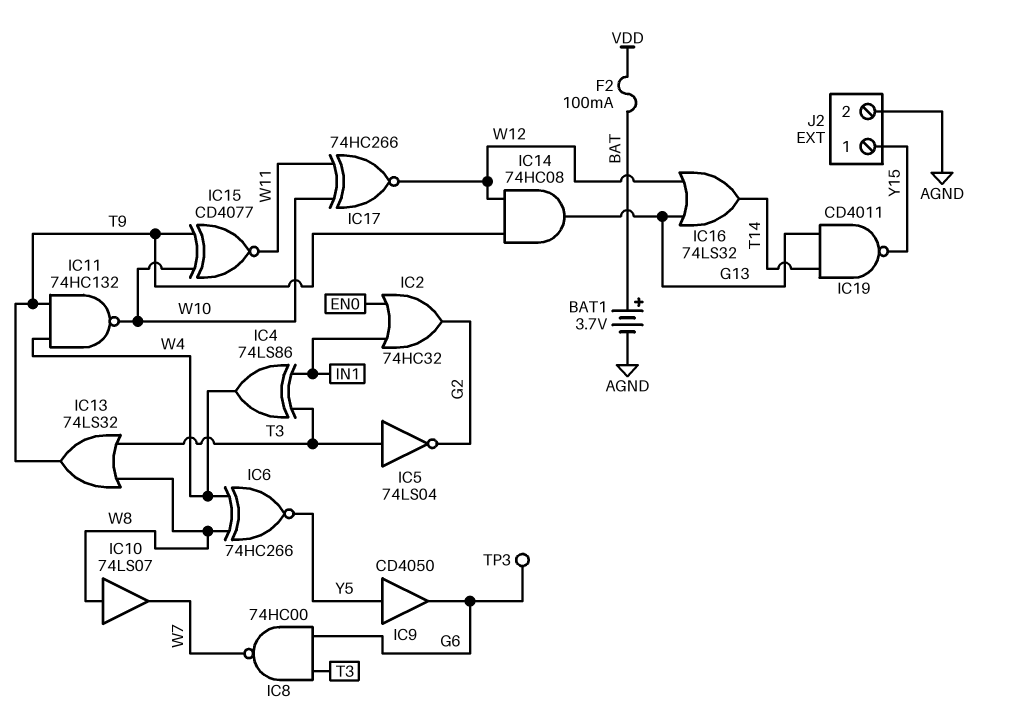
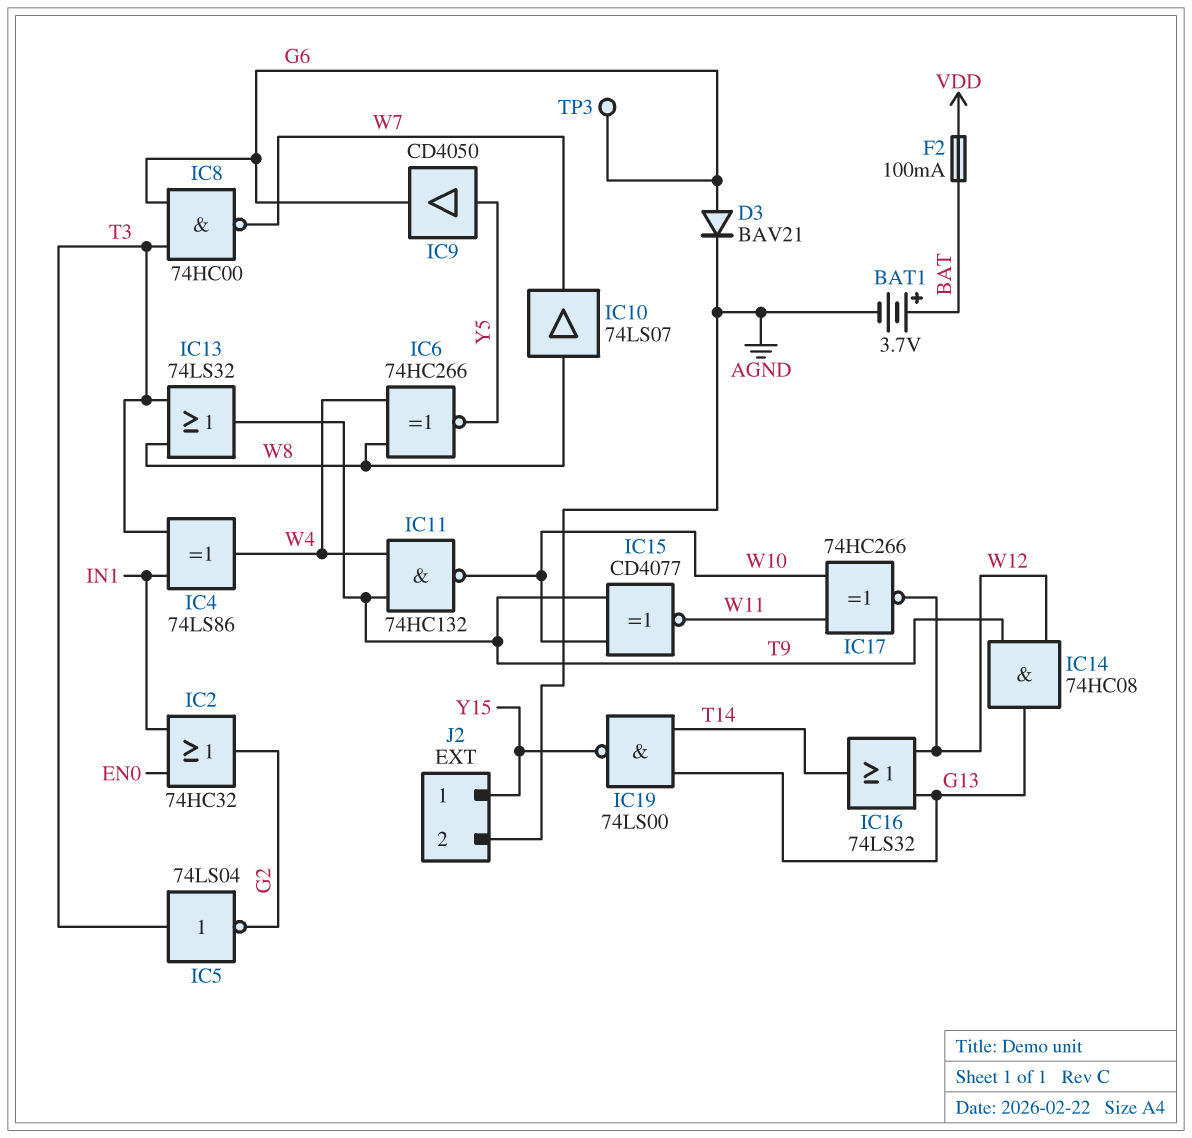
D3: none -> diode BAV21 (A G6, K AGND)
IC19: NAND CD4011 (in G13, in T14, out Y15) -> NAND 74LS00 (in G13, in T14, out Y15)

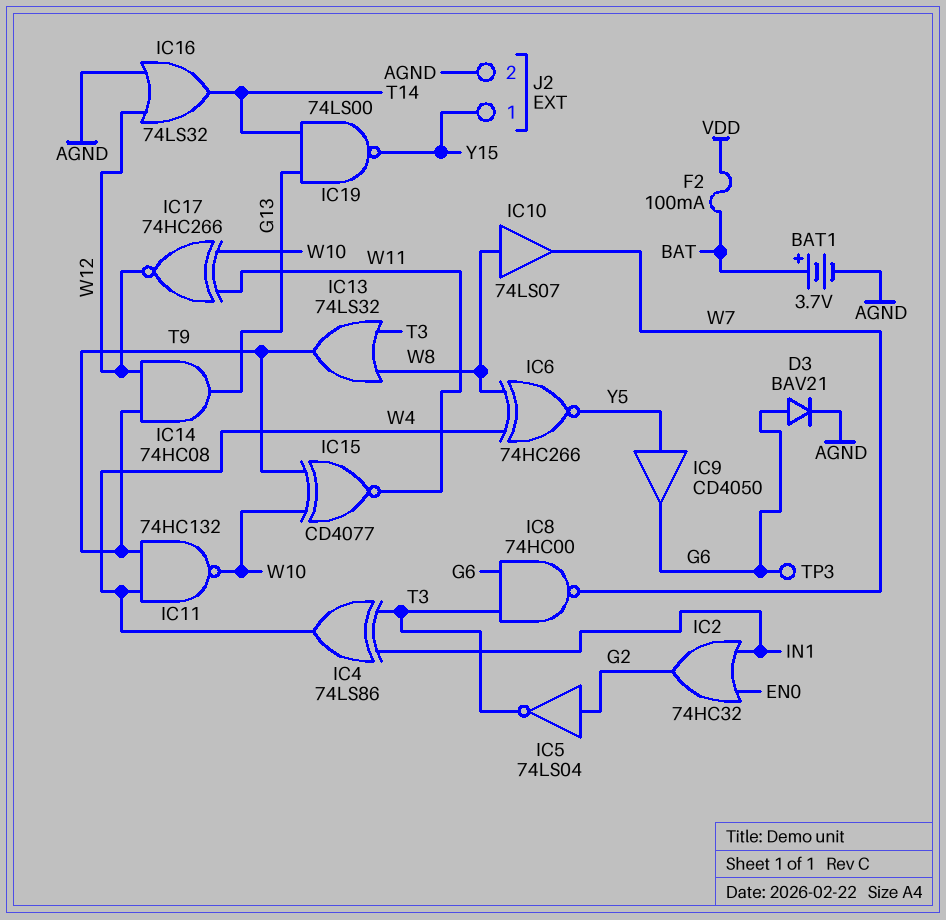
IC5: NOT 74LS04 (in T3, out G2) -> NOT 74LS04 (in G2, out T3)
IC16: OR 74LS32 (in G13, in W12, out T14) -> OR 74LS32 (in AGND, in W12, out T14)

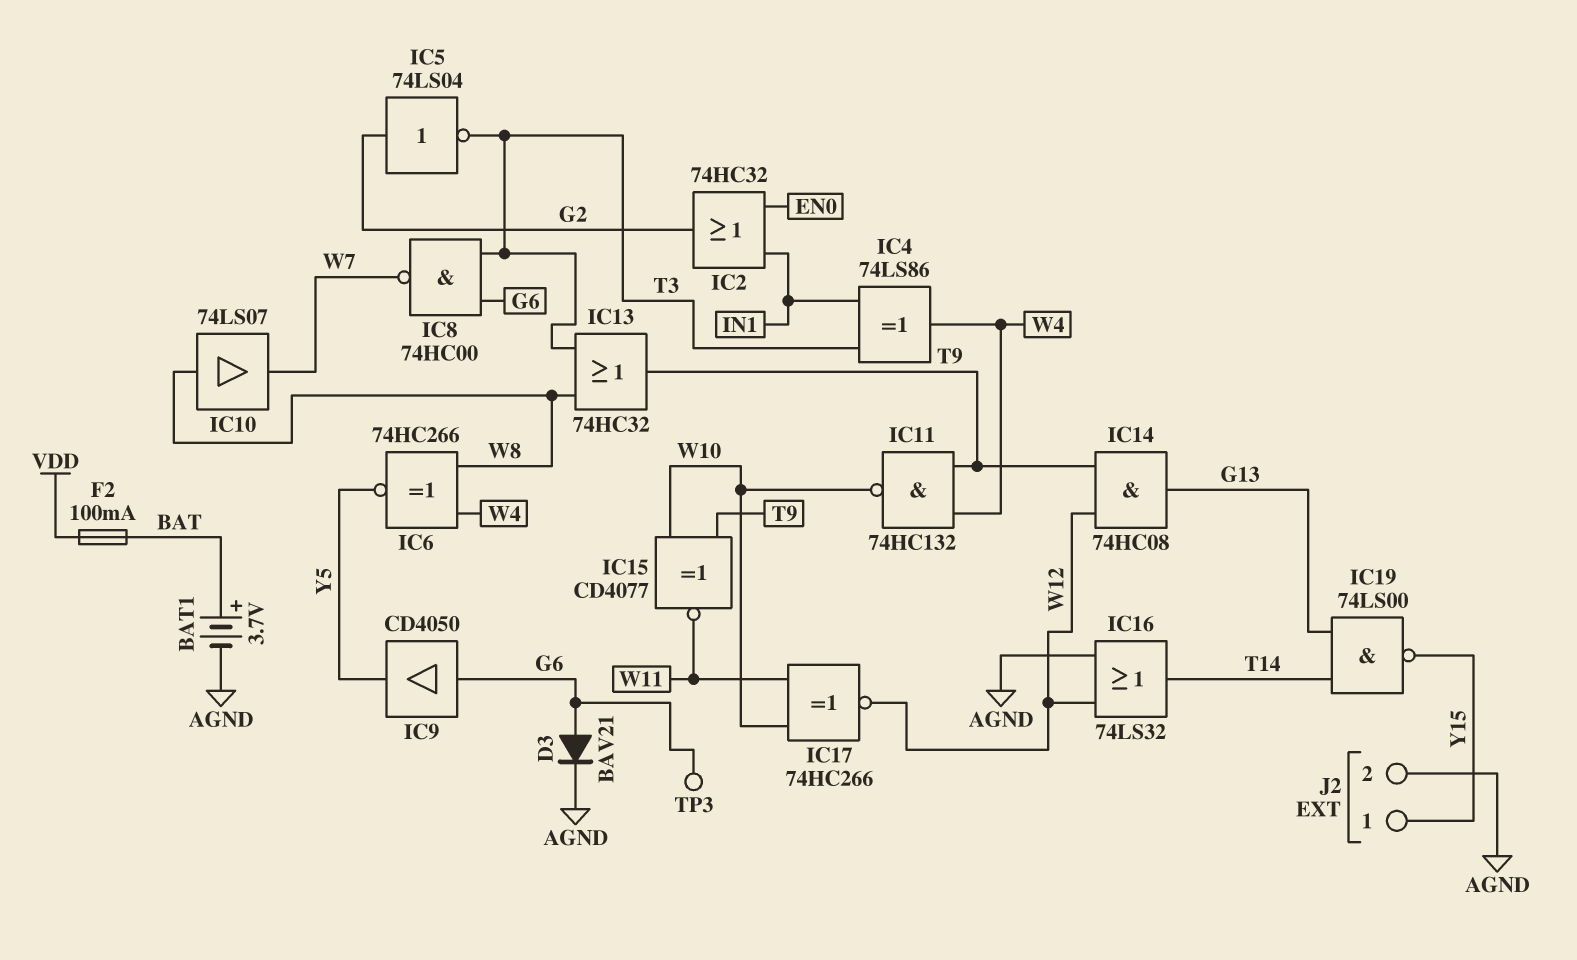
IC9: buffer CD4050 (in Y5, out G6) -> buffer CD4050 (in G6, out Y5)
IC13: OR 74LS32 (in T3, in W8, out T9) -> OR 74HC32 (in T3, in W8, out T9)

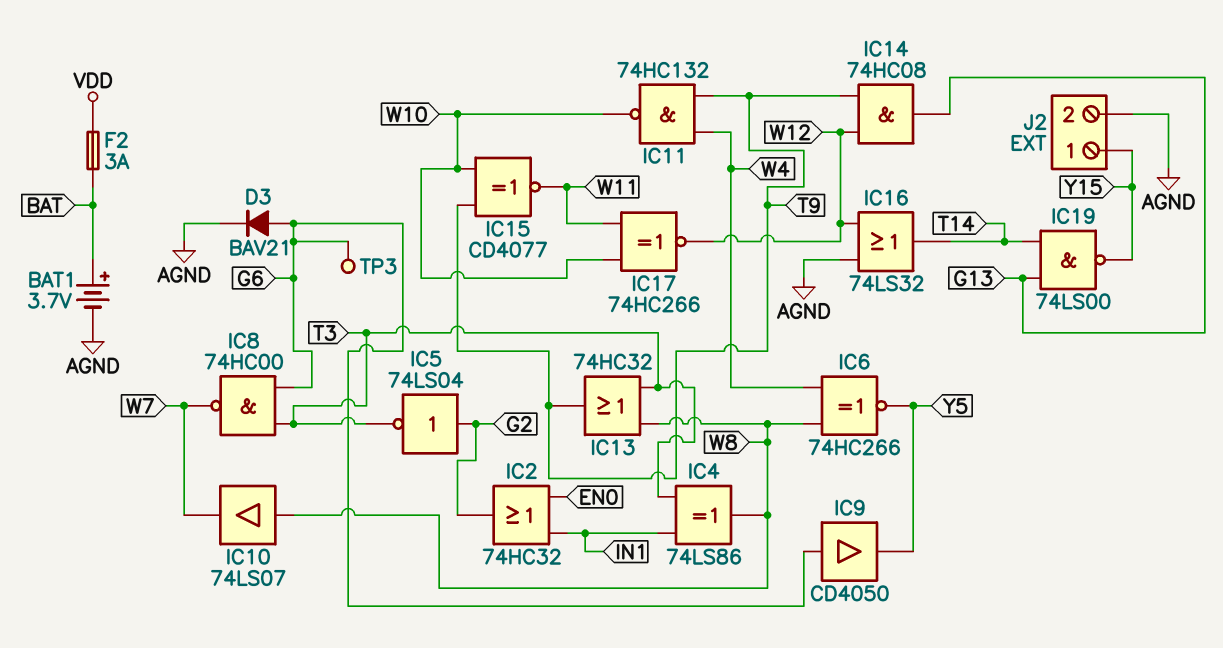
F2: 100mA (BAT, VDD) -> 3A (BAT, VDD)
IC4: XOR 74LS86 (in IN1, in T3, out W4) -> XOR 74LS86 (in IN1, in T3, out W8)

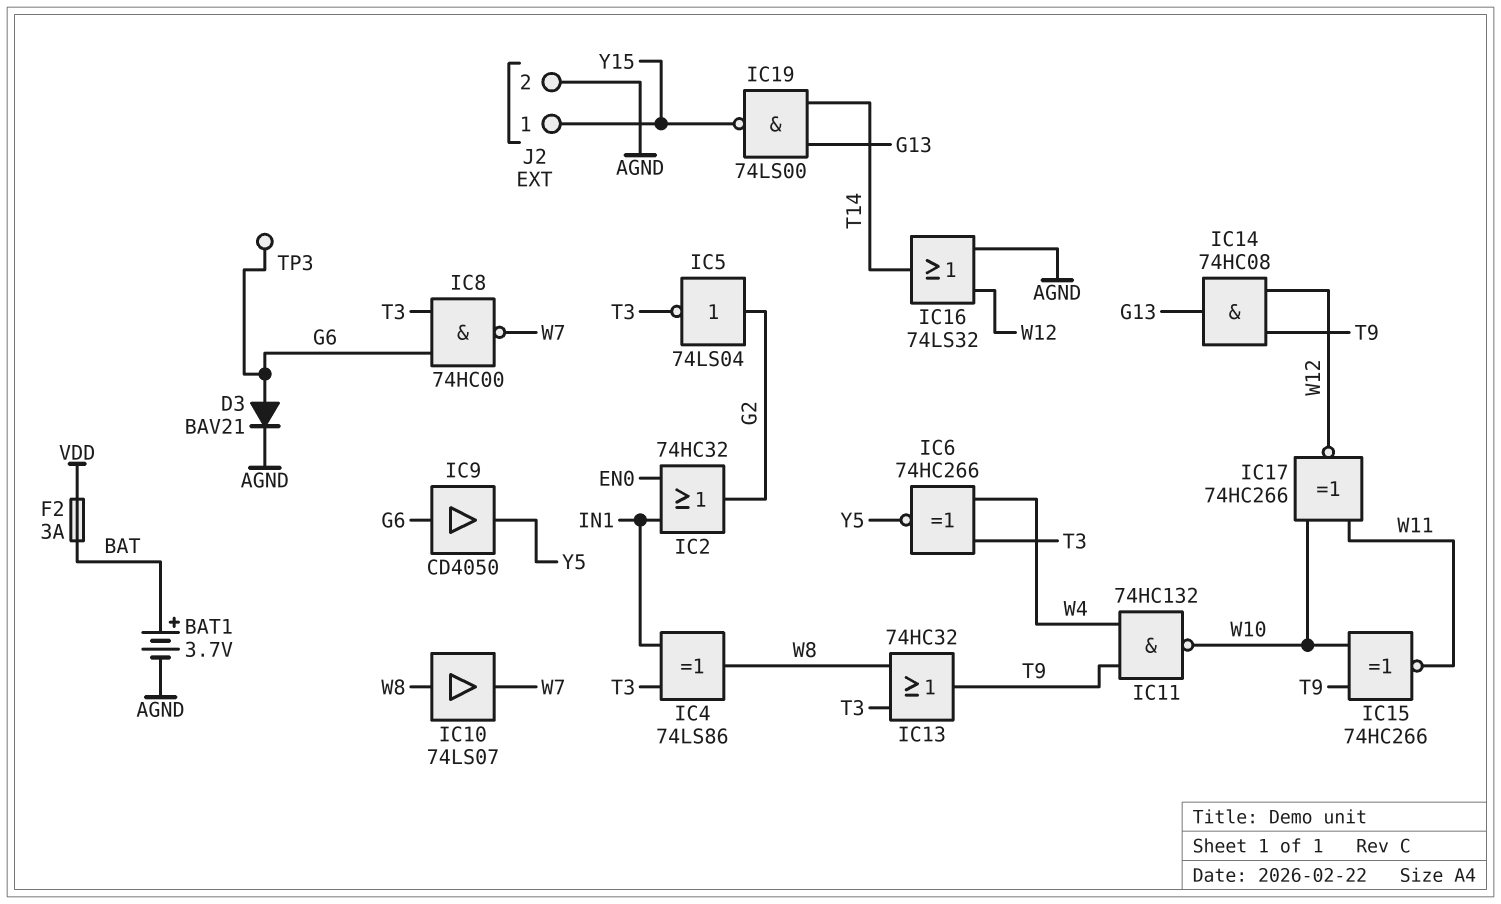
IC6: XNOR 74HC266 (in W4, in W8, out Y5) -> XNOR 74HC266 (in T3, in W4, out Y5)
IC15: XNOR CD4077 (in T9, in W10, out W11) -> XNOR 74HC266 (in T9, in W10, out W11)

